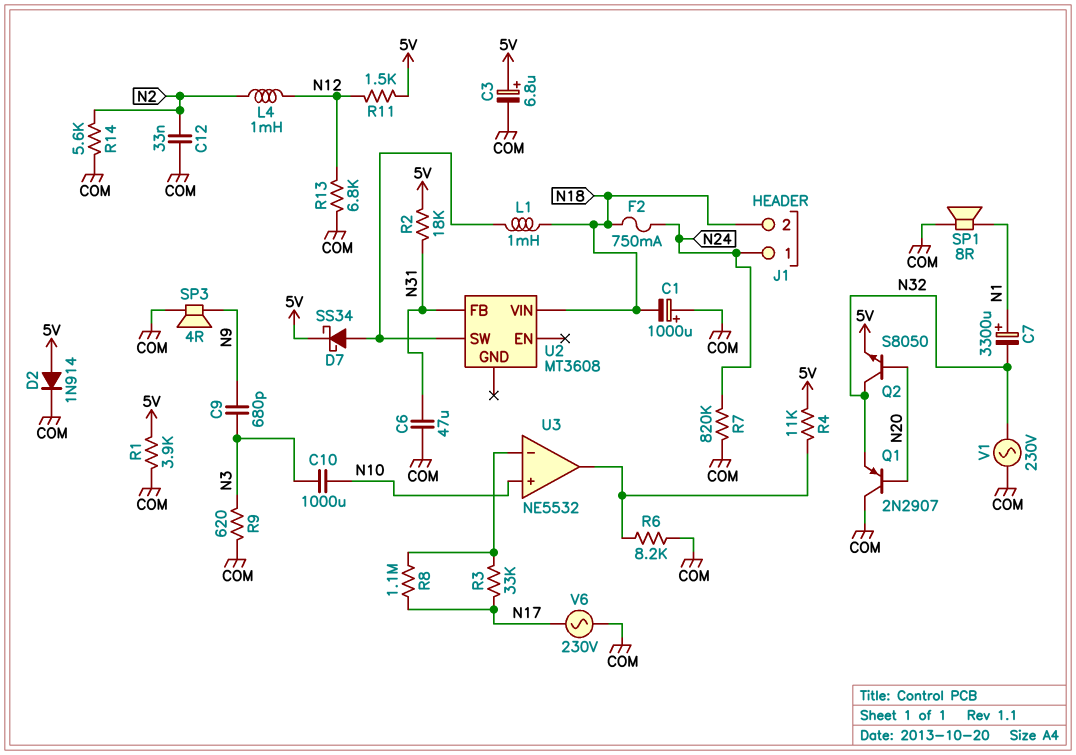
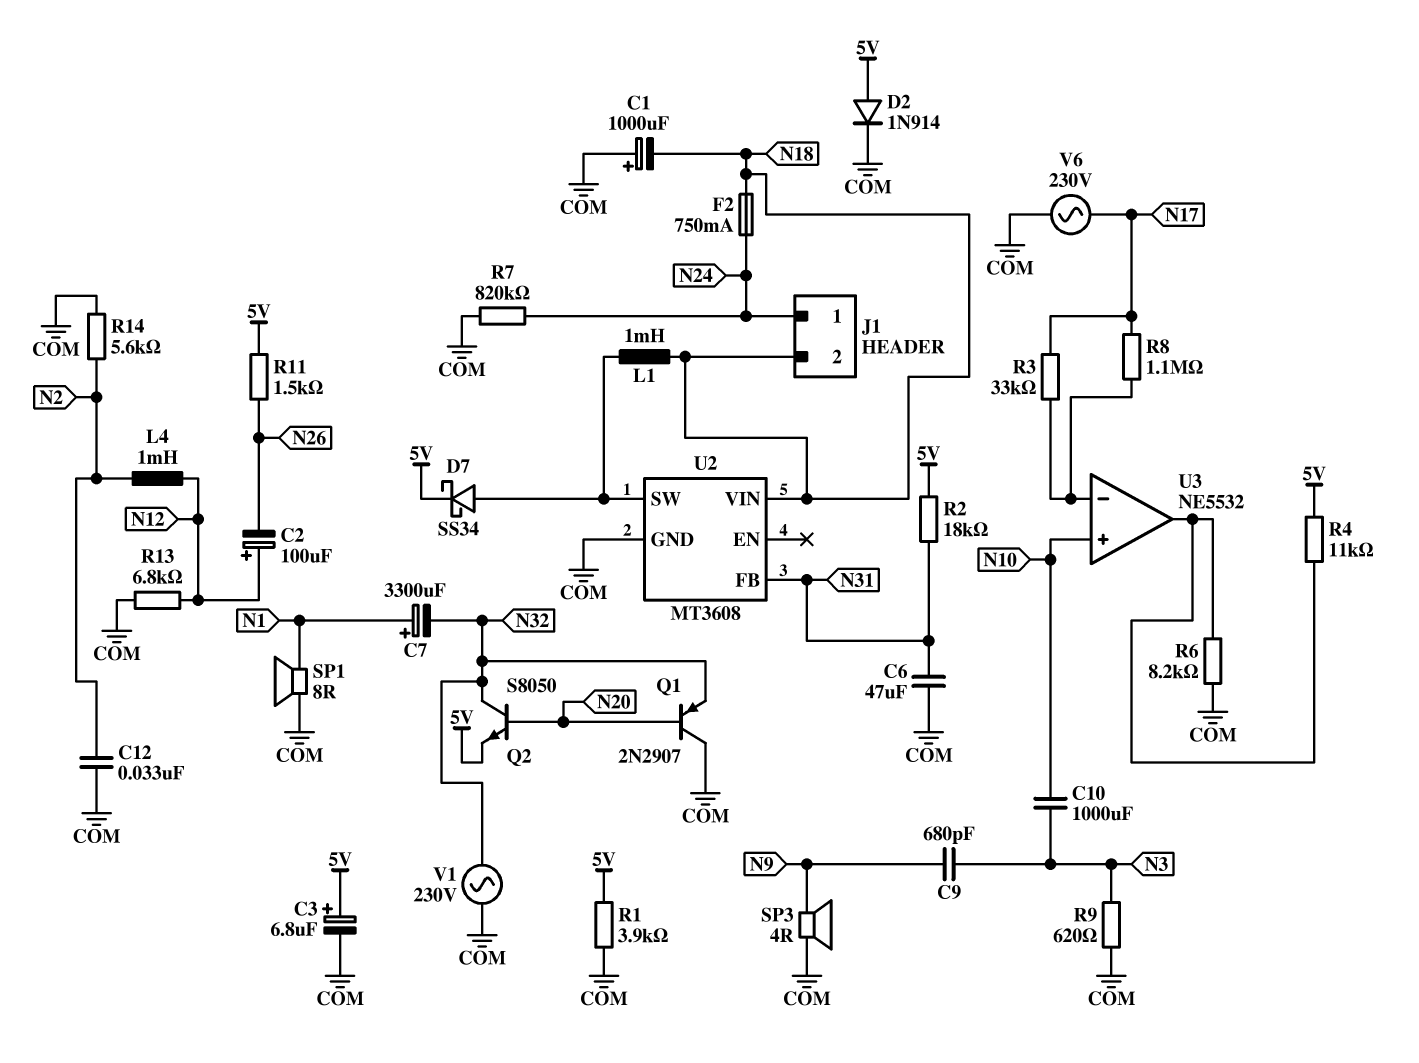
C2: none -> 100uF (plus N12, minus N26)
R11: 1.5k (5V, N12) -> 1.5k (5V, N26)
U2 pin GND: none -> COM

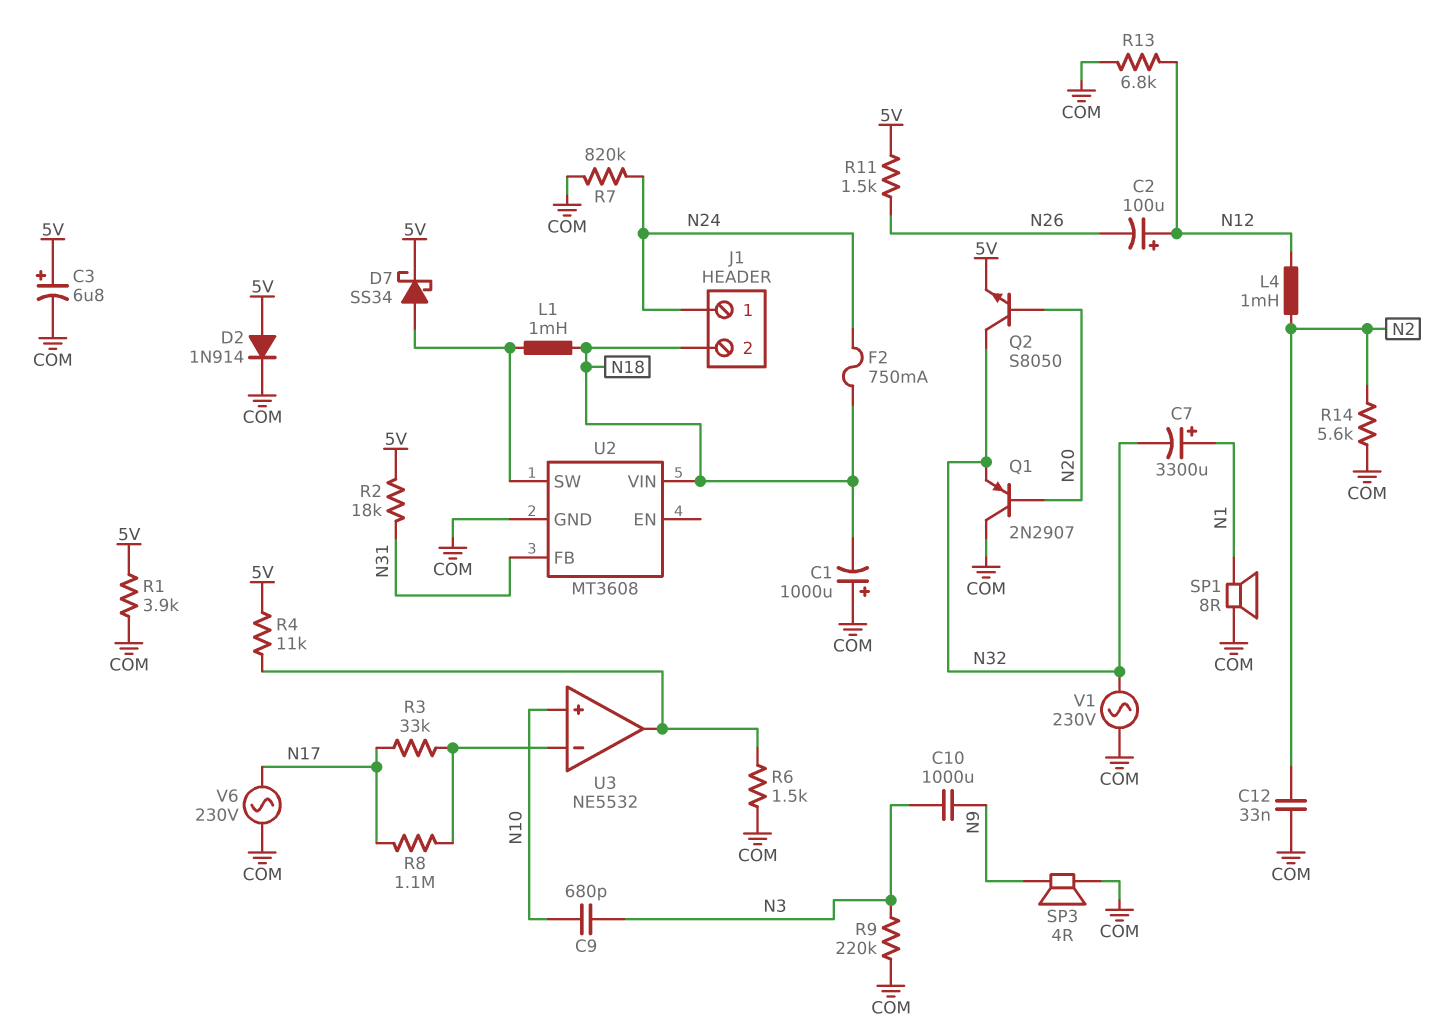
C6: 47uF (COM, N31) -> none
C9: 680pF (N3, N9) -> 680pF (N3, N10)
C10: 1000uF (N3, N10) -> 1000uF (N3, N9)
R6: 8.2k (COM, U3/out) -> 1.5k (COM, U3/out)
R9: 620 (COM, N3) -> 220k (COM, N3)

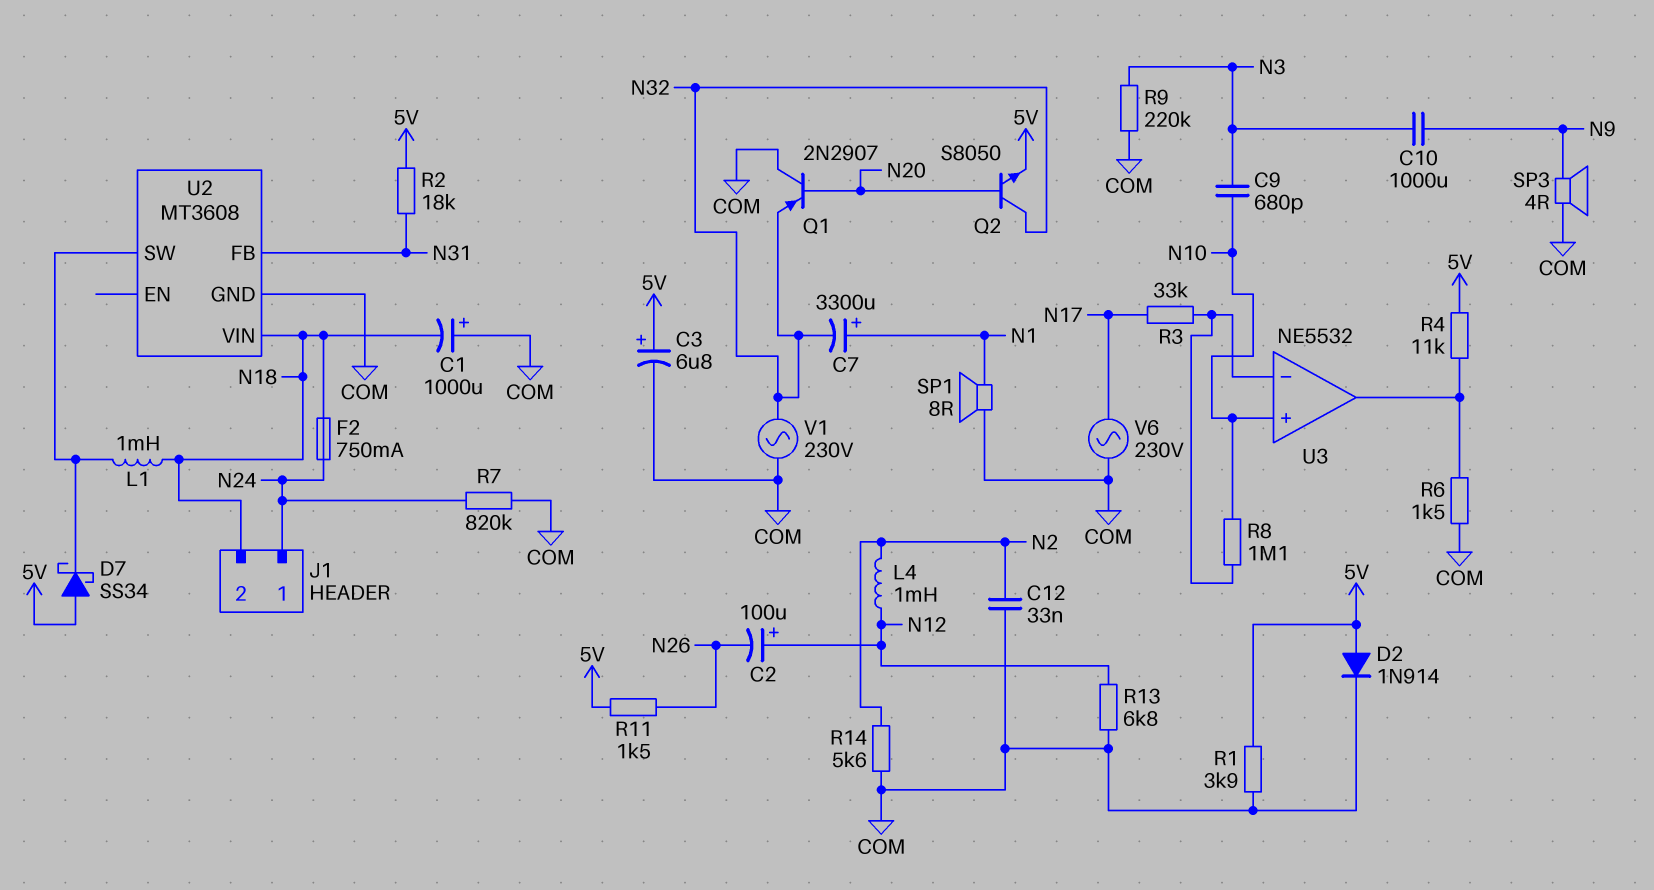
D7: schottky SS34 (A U2/SW, K 5V) -> schottky SS34 (A 5V, K U2/SW)
R8: 1.1M (N17, U3/in-) -> 1.1M (N10, U3/in-)

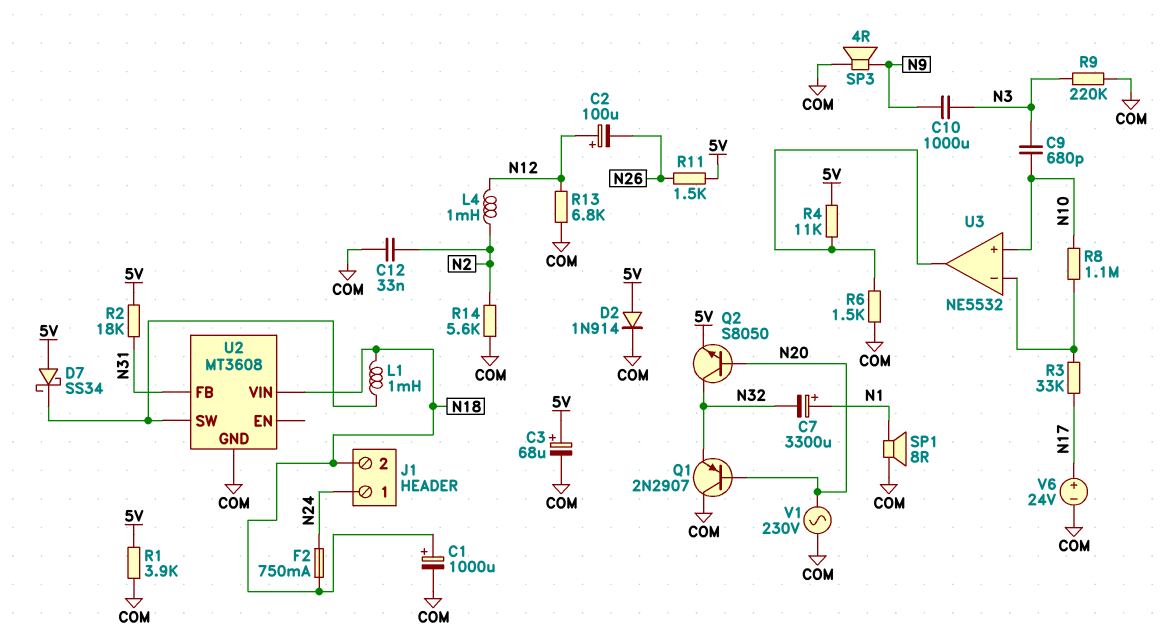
C1: 1000uF (plus COM, minus N18) -> 1000uF (plus N18, minus COM)
C3: 6.8uF (plus 5V, minus COM) -> 68uF (plus 5V, minus COM)
R7: 820k (COM, N24) -> none
V1: AC 230V (COM, N32) -> AC 230V (COM, N20)
V6: AC 230V (COM, N17) -> 24V (plus N17, minus COM)

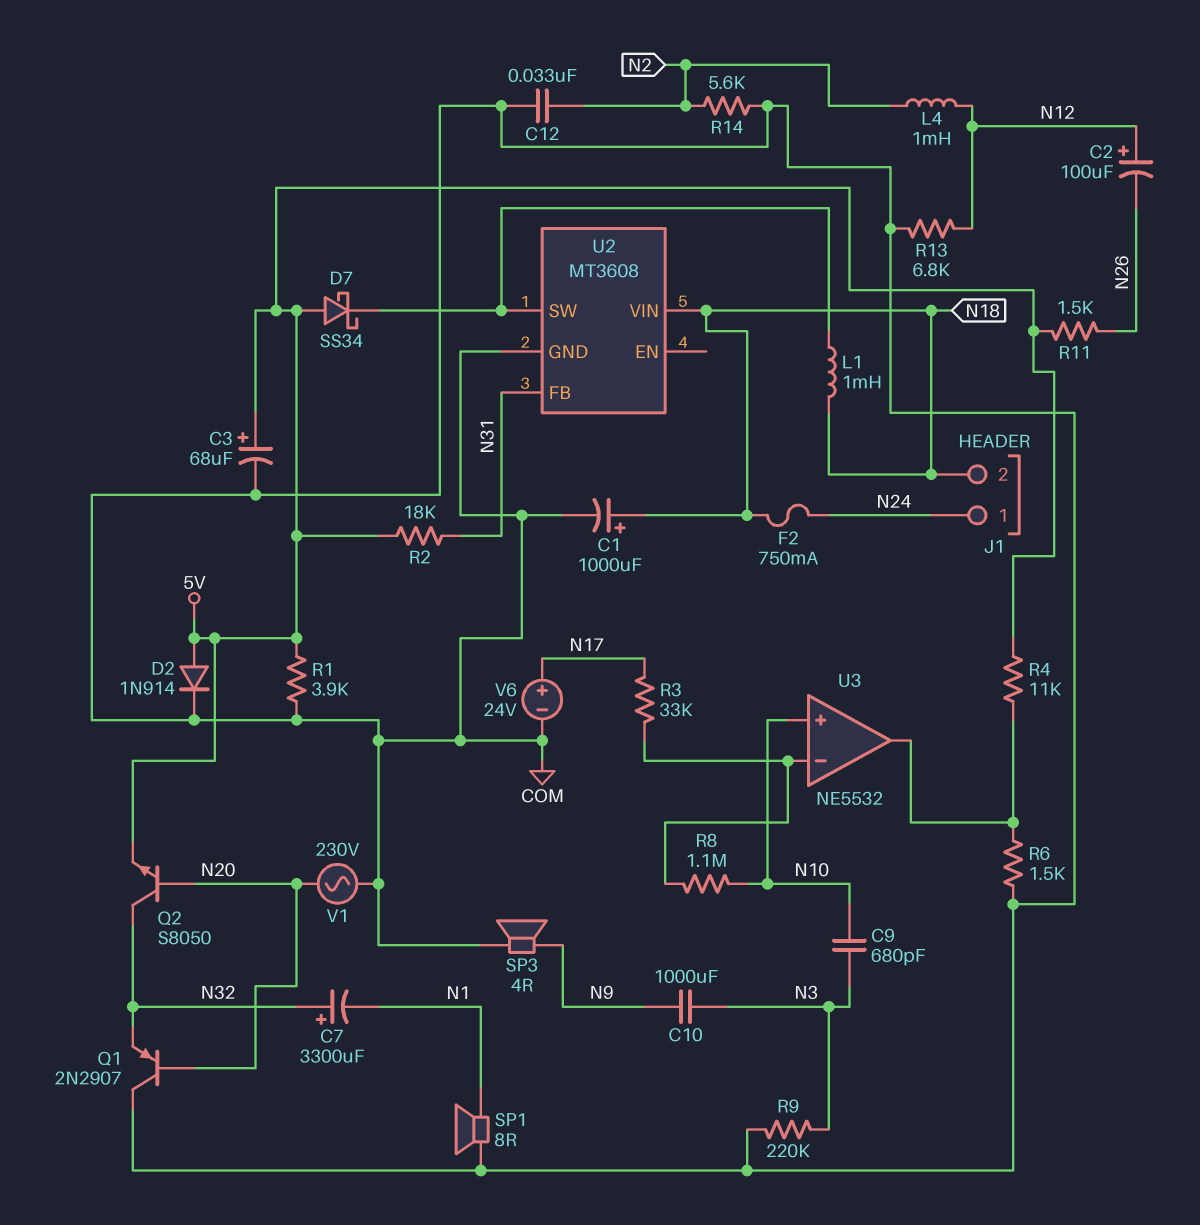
C7: 3300uF (plus N1, minus N32) -> 3300uF (plus N32, minus N1)

